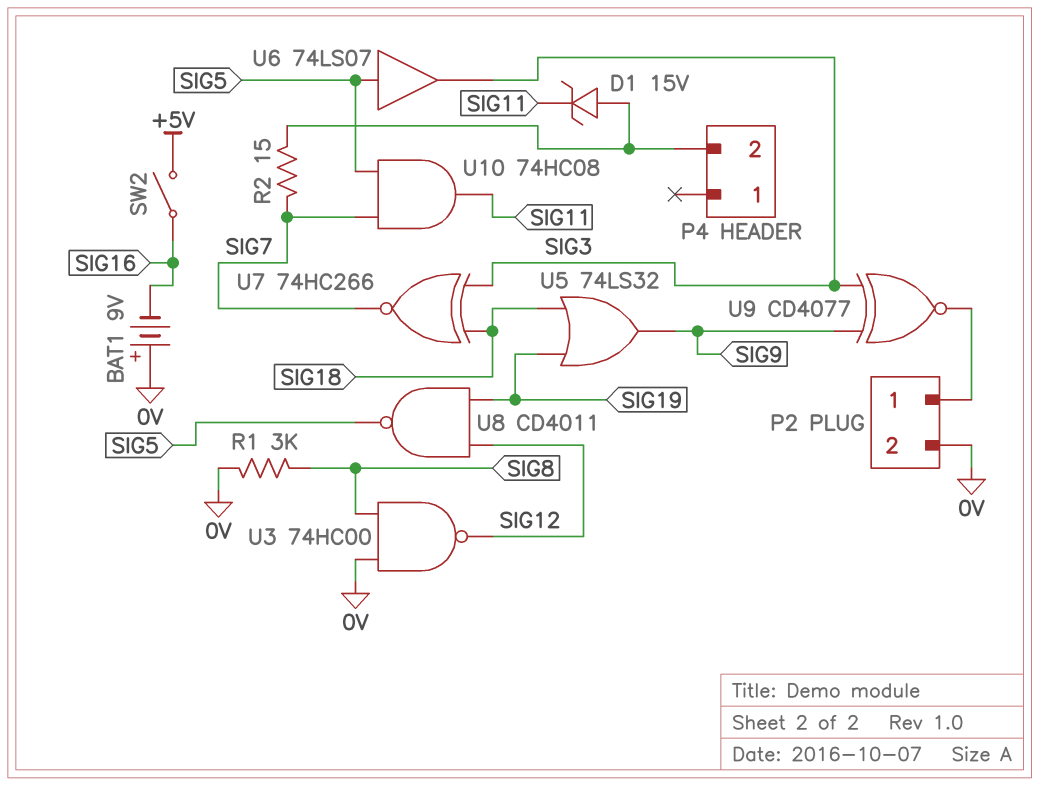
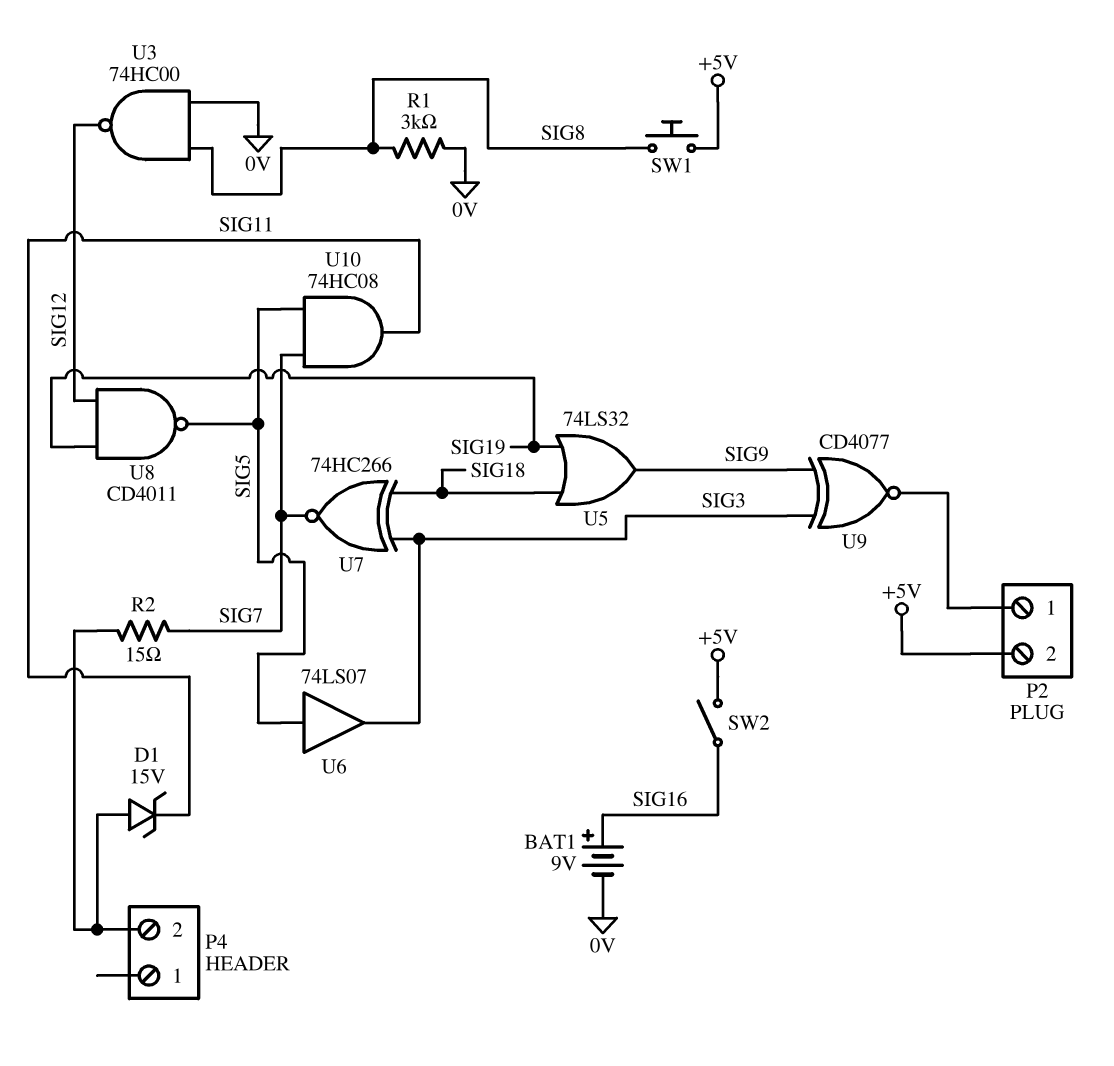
BAT1: 9V (plus 0V, minus SIG16) -> 9V (plus SIG16, minus 0V)
P2 pin 2: 0V -> +5V
SW1: none -> button (+5V, SIG8)

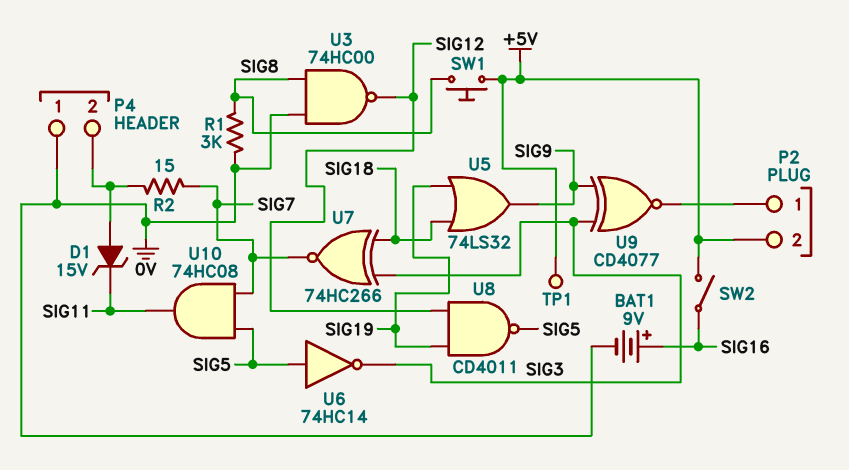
P4 pin 1: none -> 0V
TP1: none -> test point (+5V)
U6: buffer 74LS07 (in SIG5, out SIG3) -> NOT 74HC14 (in SIG5, out SIG3)

